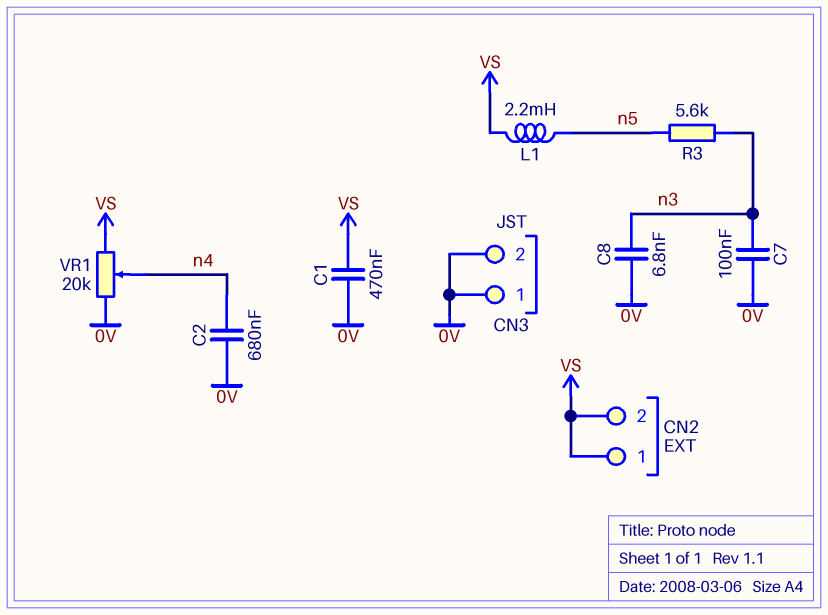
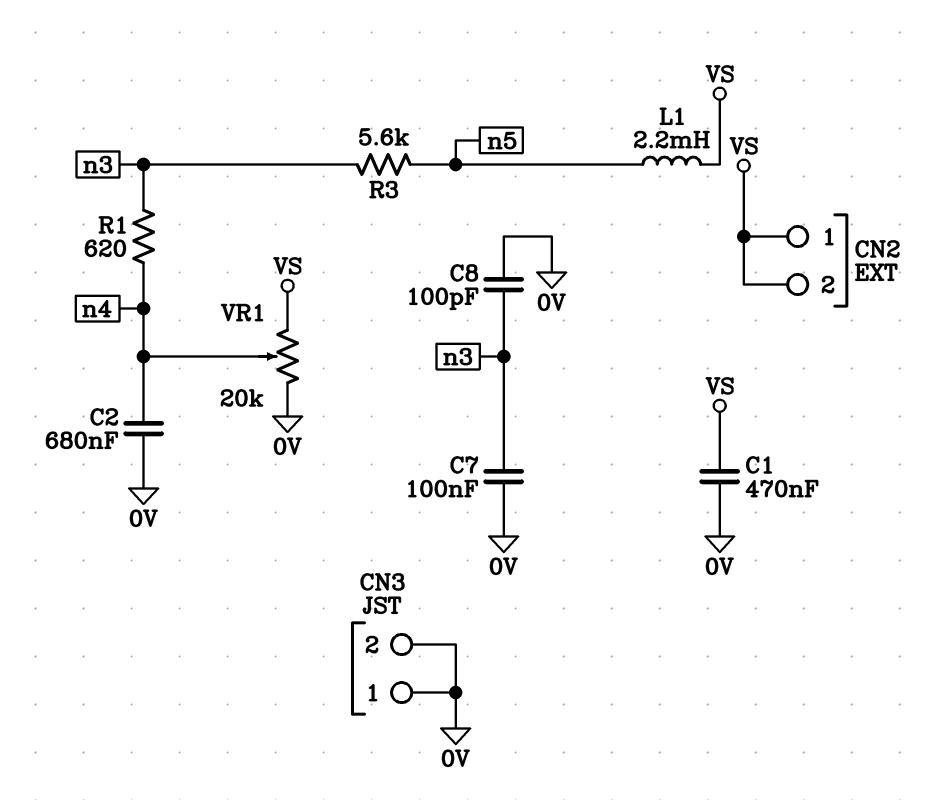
C8: 6.8nF (0V, n3) -> 100pF (0V, n3)
R1: none -> 620 (n3, n4)

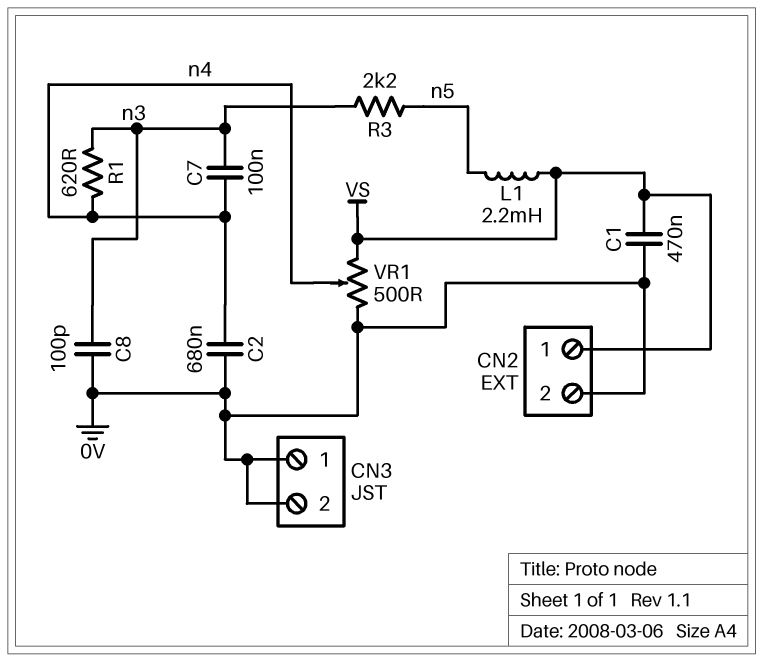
C7: 100nF (0V, n3) -> 100nF (n3, n4)
CN2 pin 2: VS -> 0V
R3: 5.6k (n3, n5) -> 2.2k (n3, n5)
VR1: 20k (0V, VS, wiper n4) -> 500 (0V, VS, wiper n4)

